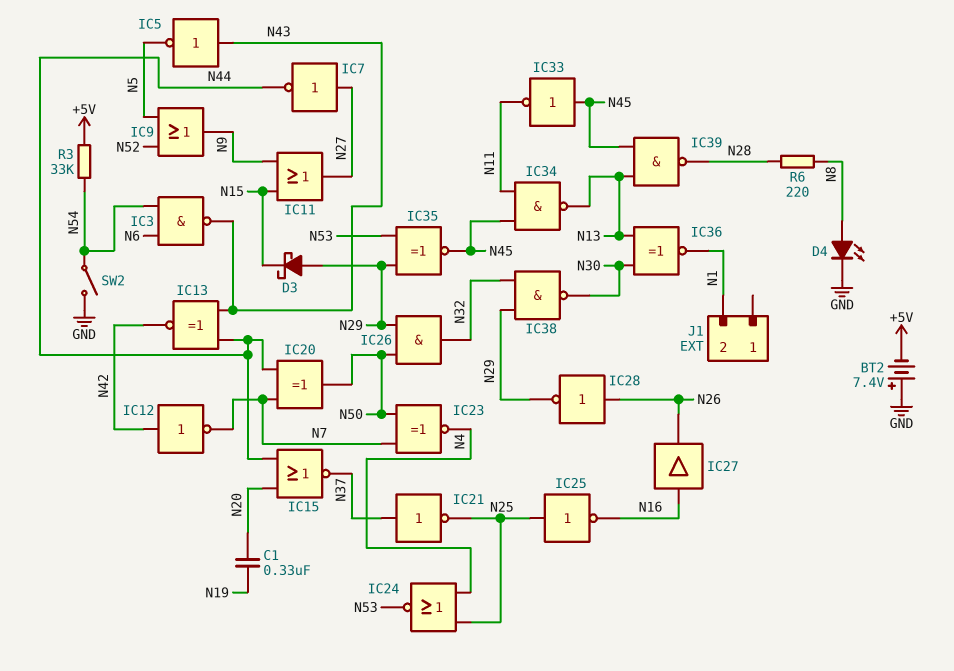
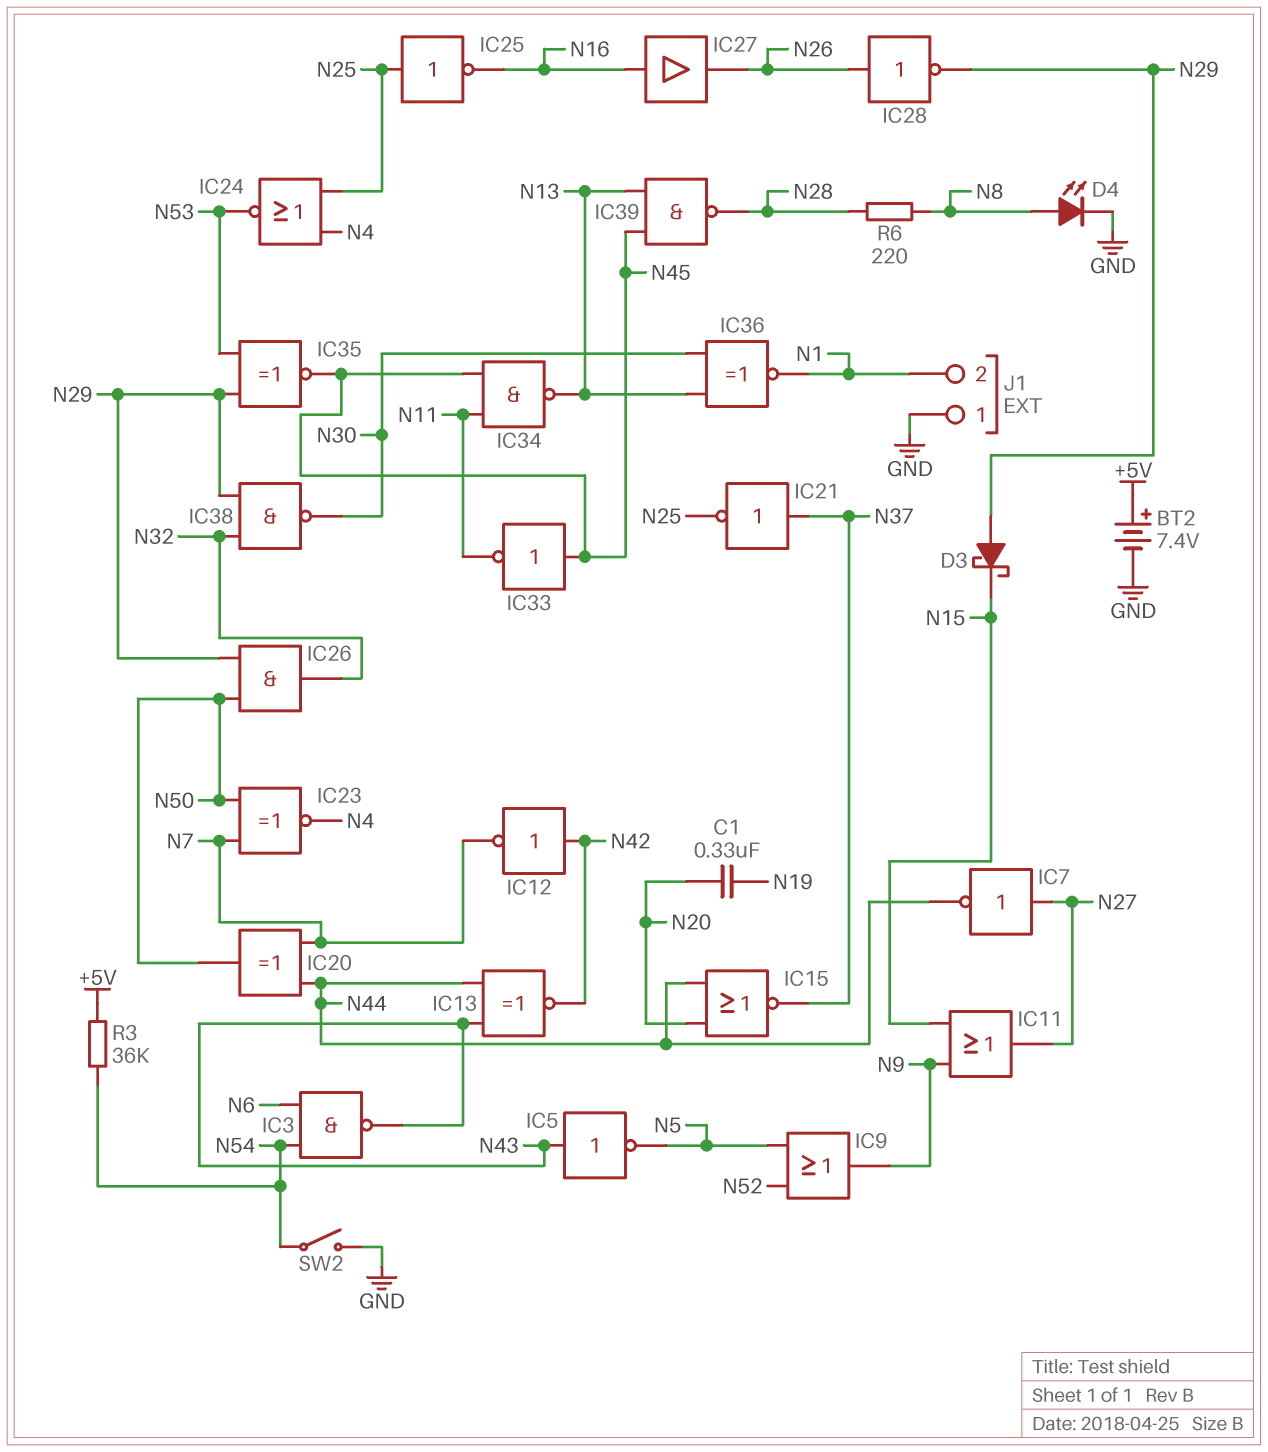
BT2: 7.4V (plus GND, minus +5V) -> 7.4V (plus +5V, minus GND)
J1 pin 1: none -> GND
R3: 33k (+5V, N54) -> 36k (+5V, N54)

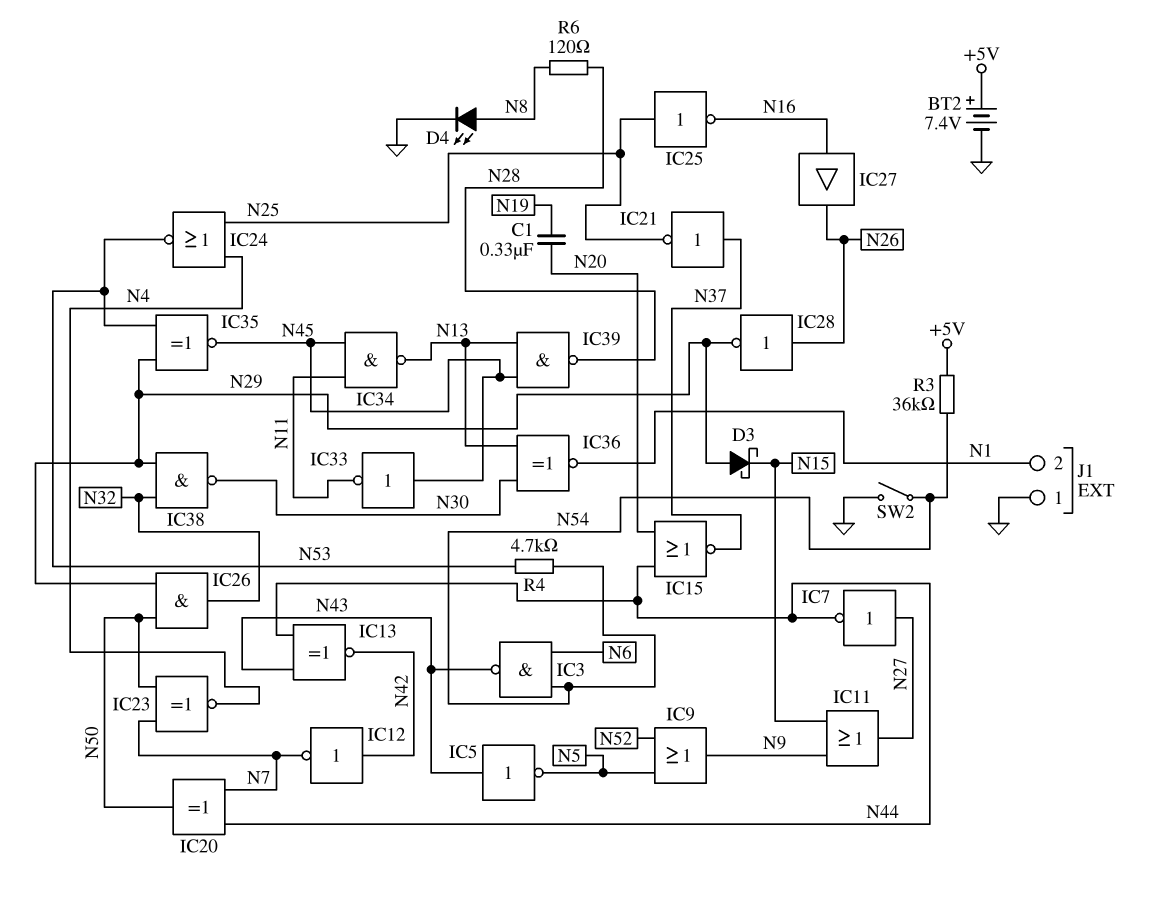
R4: none -> 4.7k (N53, N54)
R6: 220 (N8, N28) -> 120 (N8, N28)

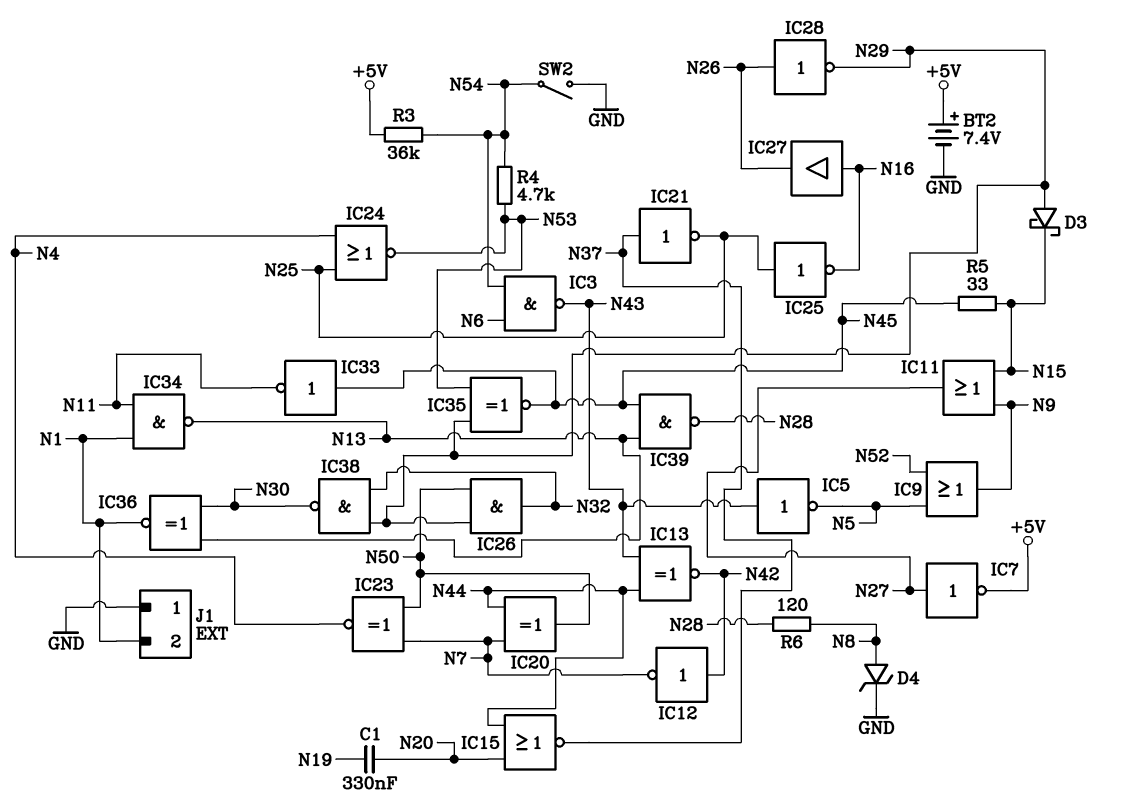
D4: LED (A N8, K GND) -> zener (A N8, K GND)
IC7: NOT (in N27, out N44) -> NOT (in N27, out +5V)
IC34: NAND (in N11, in N45, out N13) -> NAND (in N1, in N11, out N13)
R5: none -> 33 (N15, N45)

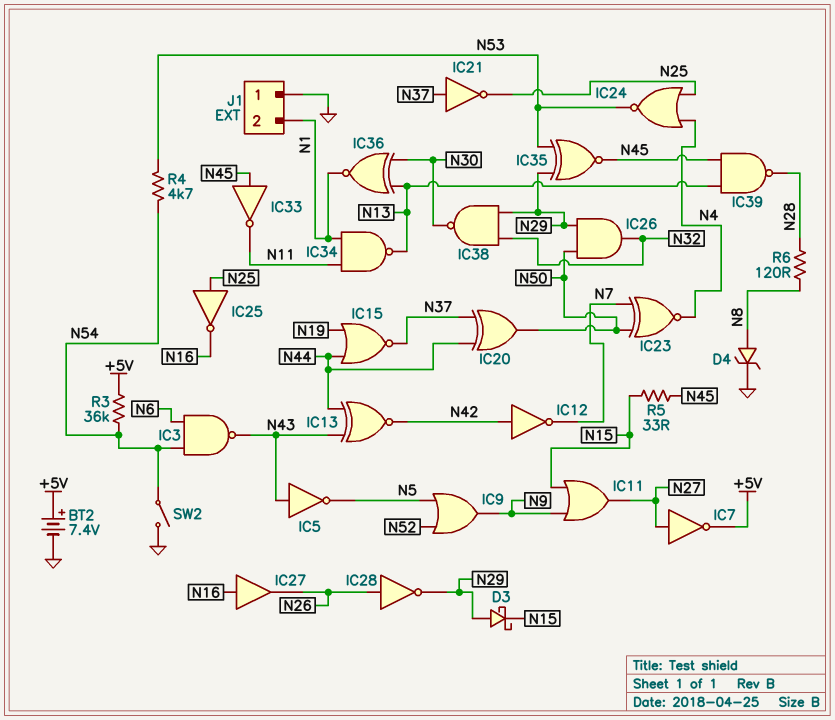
C1: 330nF (N19, N20) -> none
IC15: NOR (in N20, in N44, out N37) -> NOR (in N19, in N44, out N37)
IC20: XOR (in N7, in N44, out N50) -> XOR (in N37, in N44, out N50)

